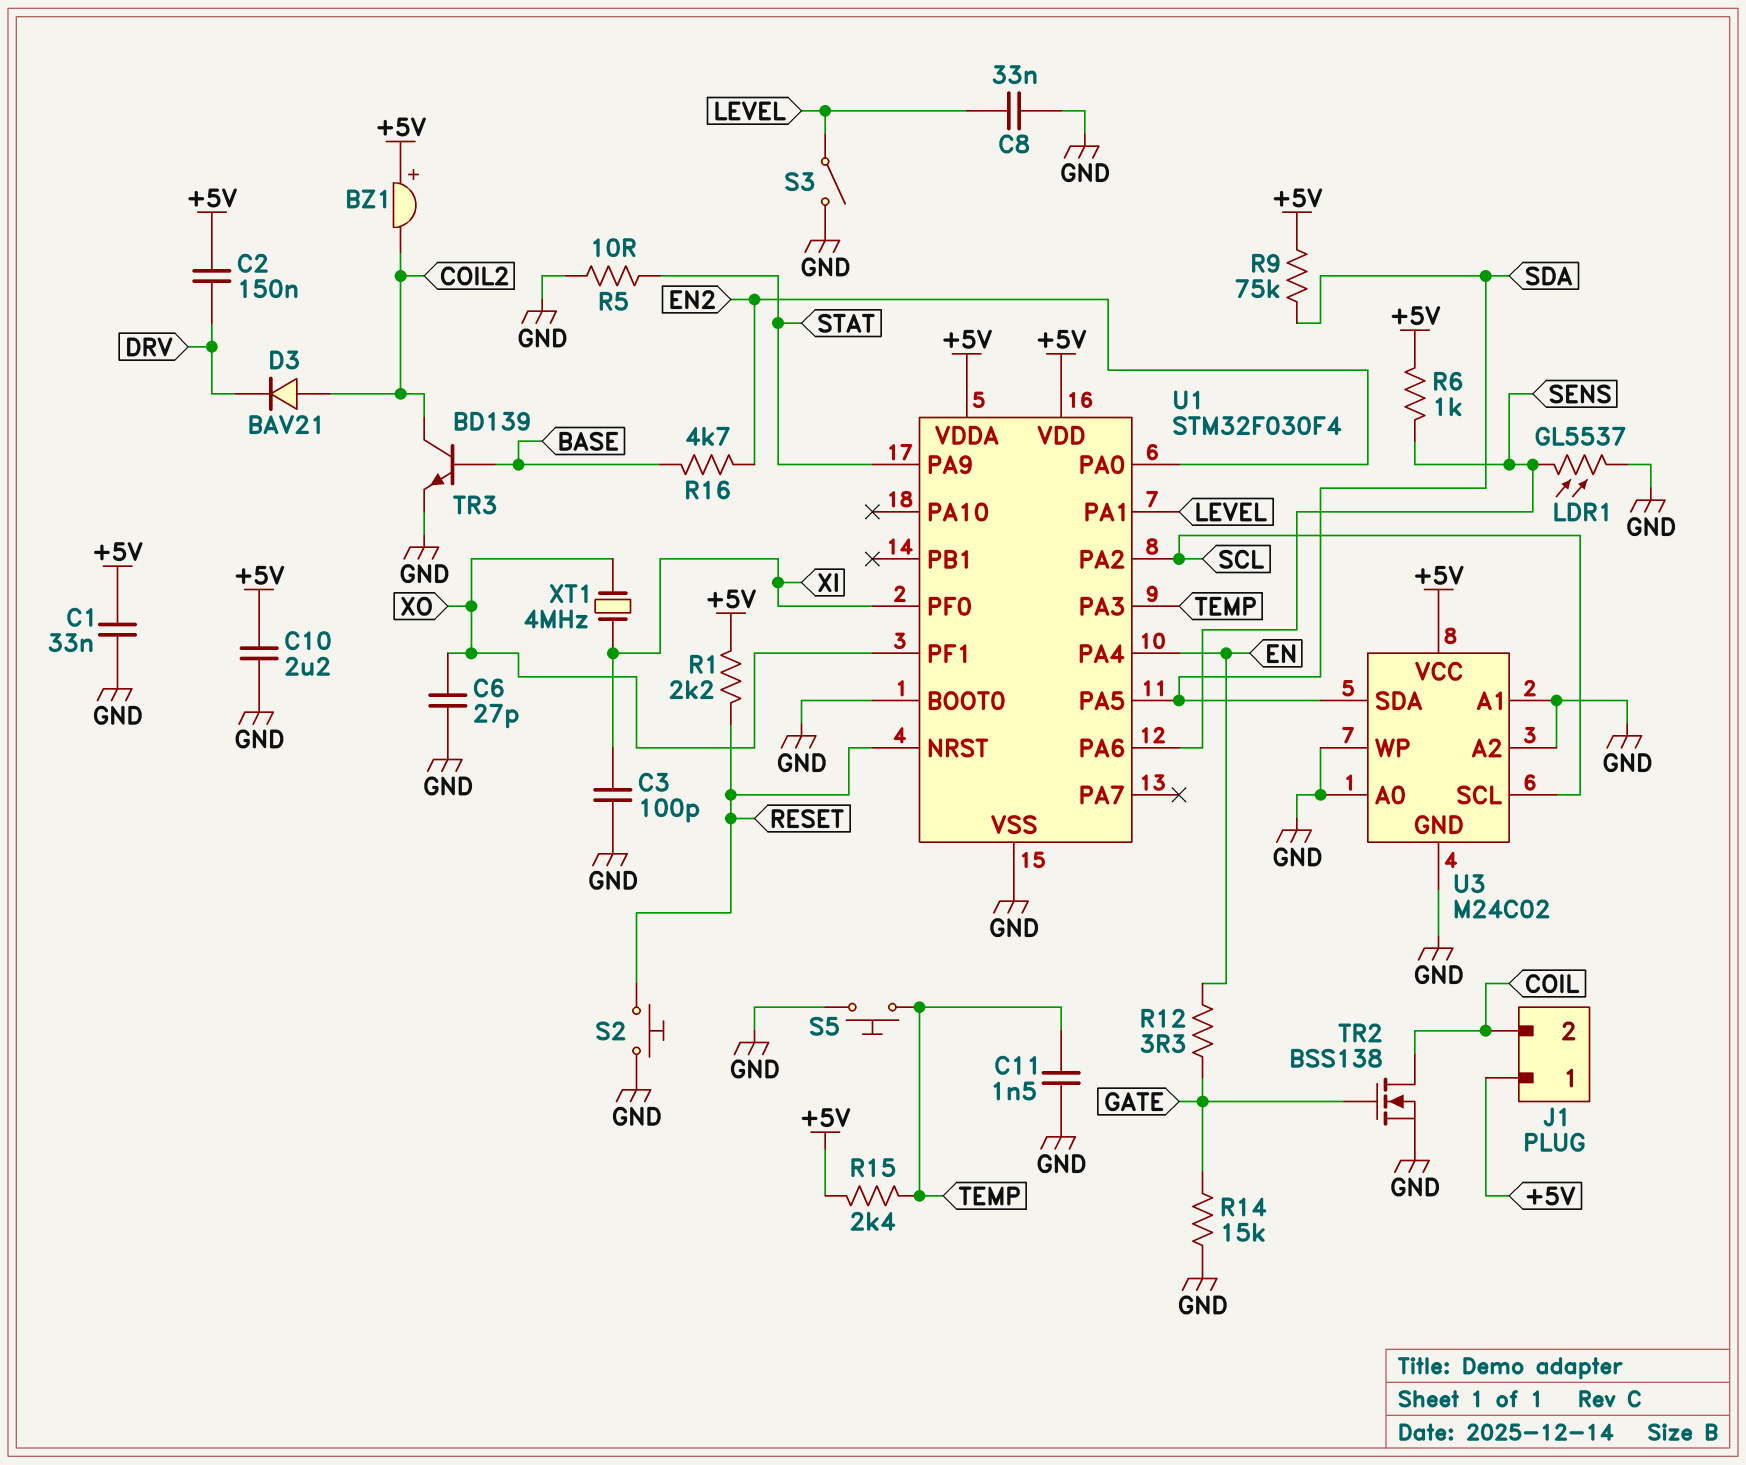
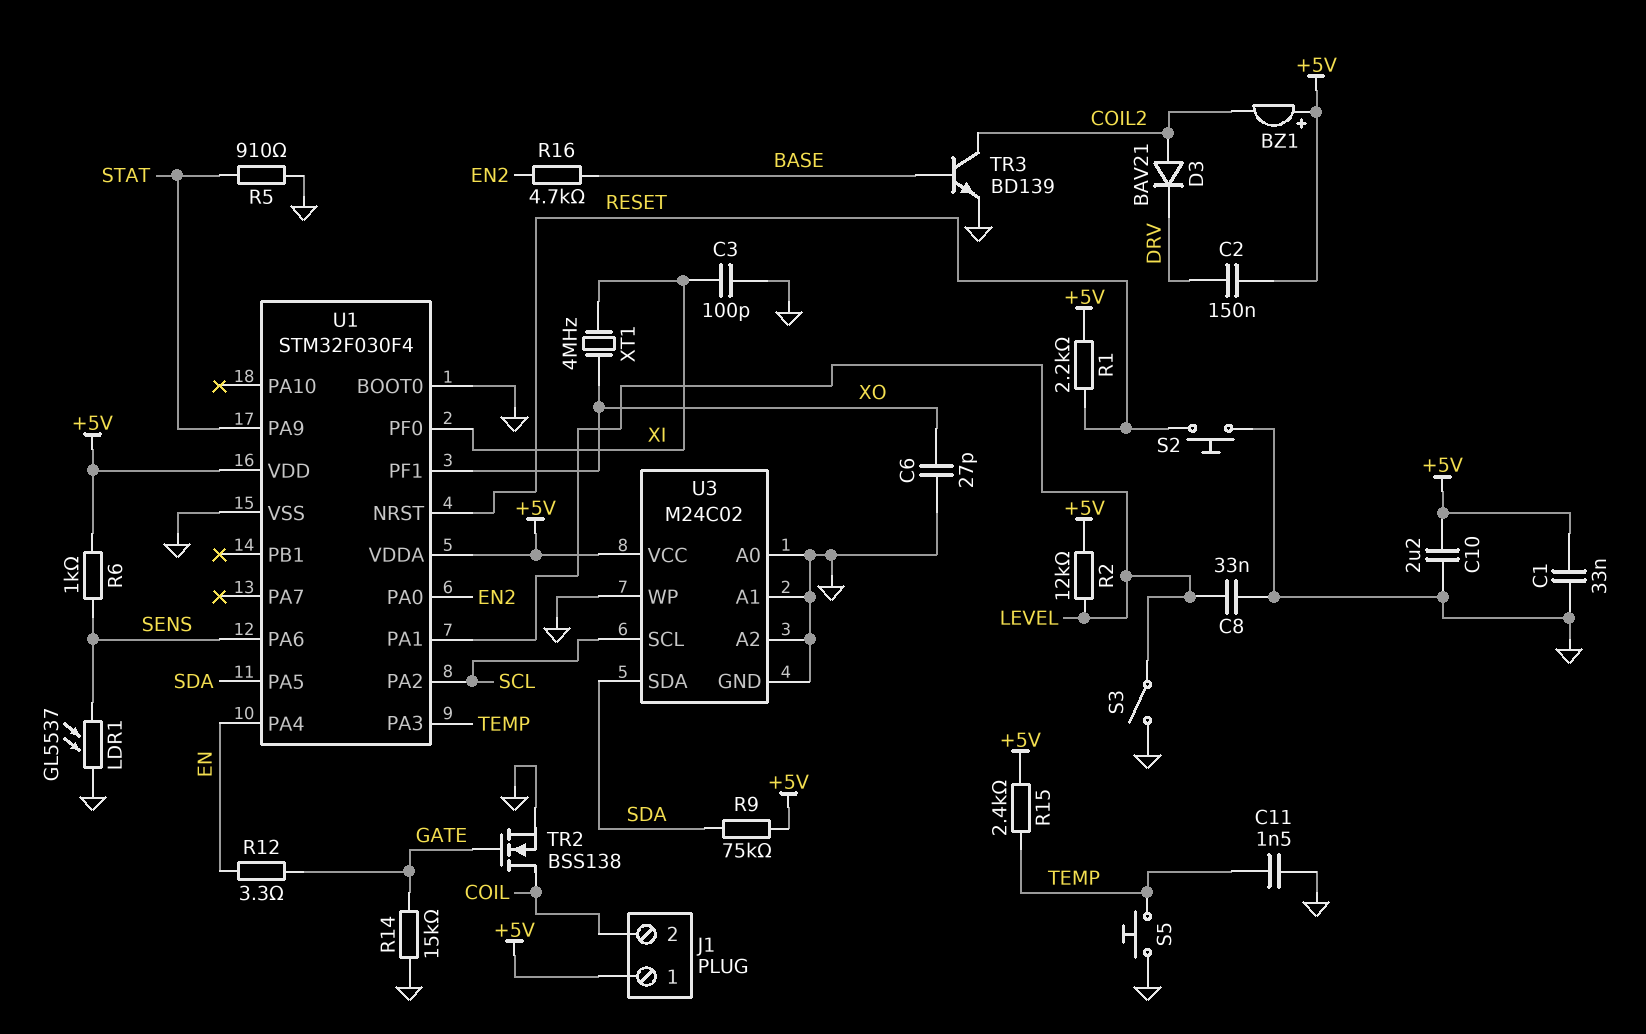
R2: none -> 12k (+5V, LEVEL)
R5: 10 (GND, STAT) -> 910 (GND, STAT)

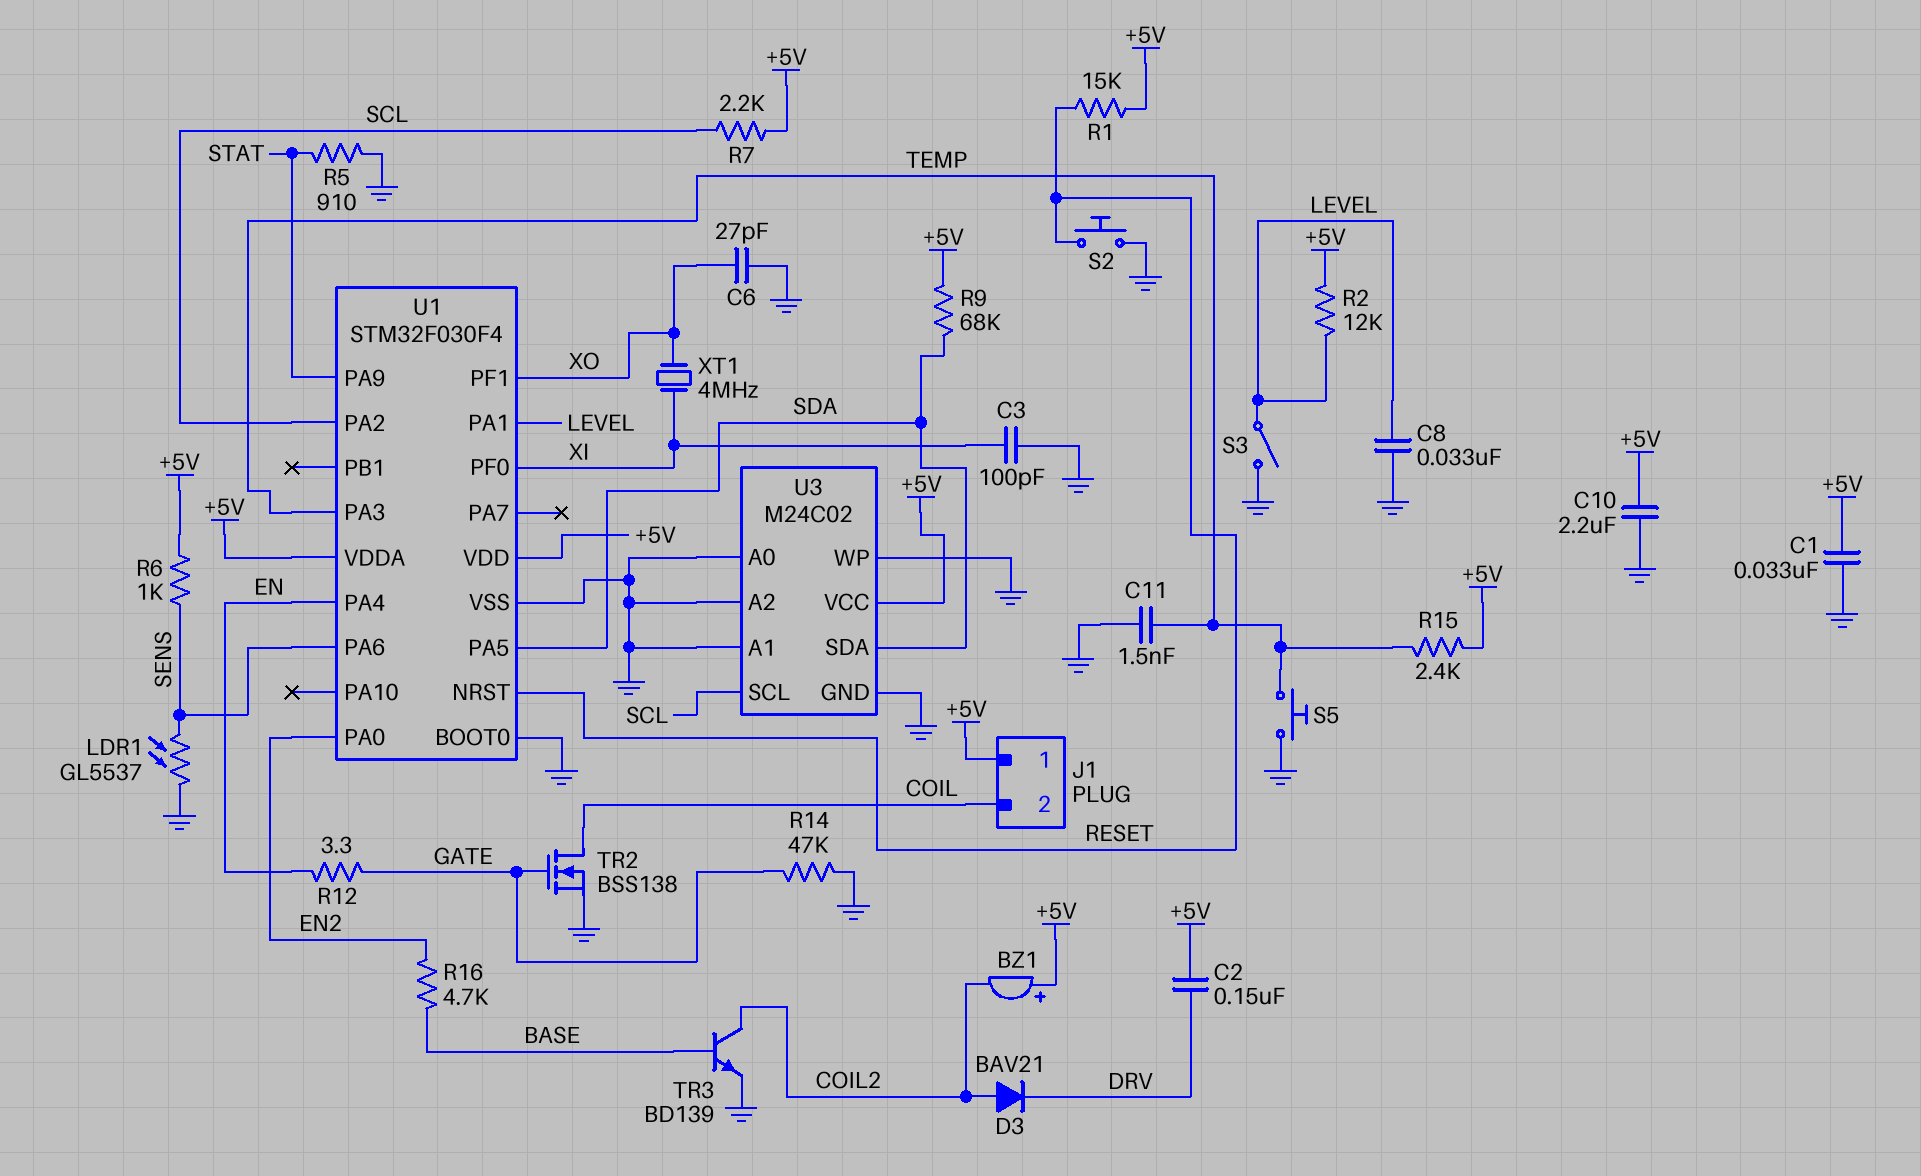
R1: 2.2k (+5V, RESET) -> 15k (+5V, RESET)
R7: none -> 2.2k (+5V, SCL)
R9: 75k (+5V, SDA) -> 68k (+5V, SDA)
R14: 15k (GATE, GND) -> 47k (GATE, GND)

